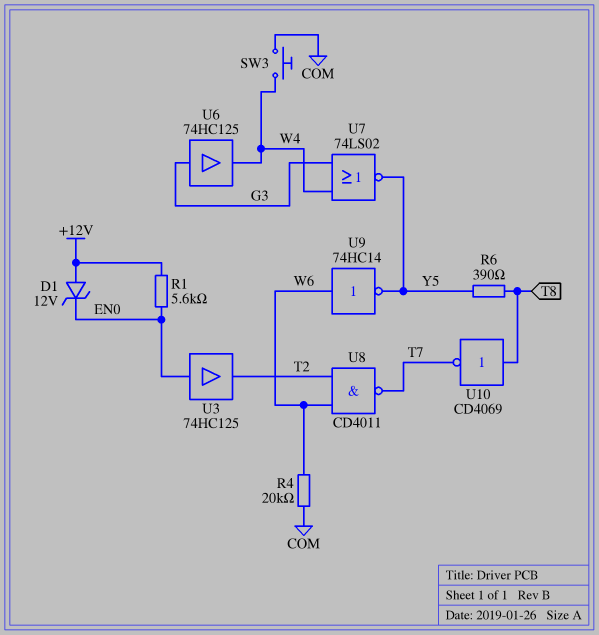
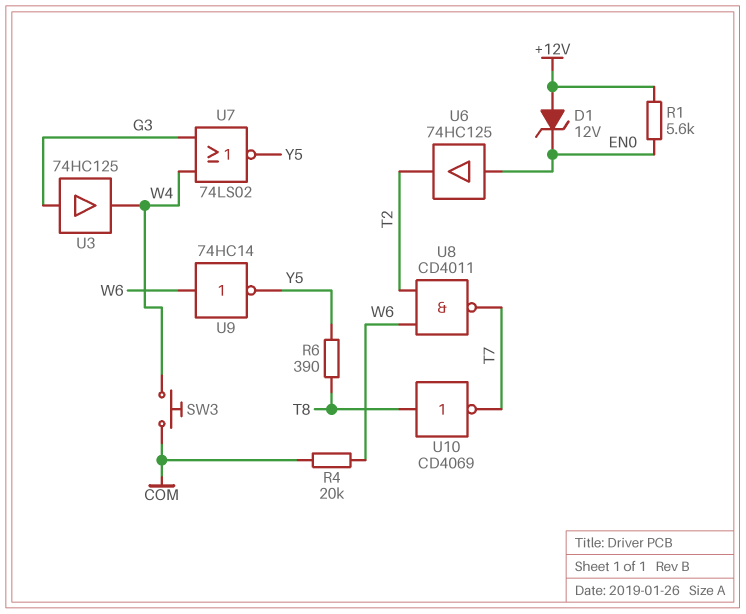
U3: buffer 74HC125 (in EN0, out T2) -> buffer 74HC125 (in G3, out W4)
U6: buffer 74HC125 (in G3, out W4) -> buffer 74HC125 (in EN0, out T2)

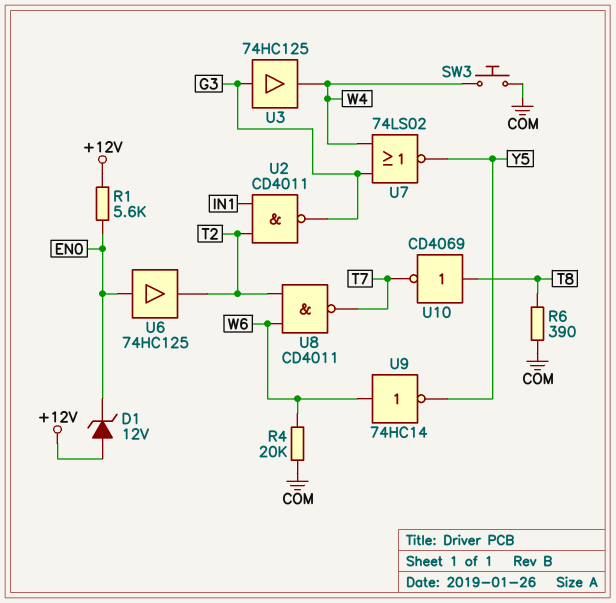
R6: 390 (T8, Y5) -> 390 (COM, T8)
U2: none -> NAND CD4011 (in IN1, in T2, out G3)

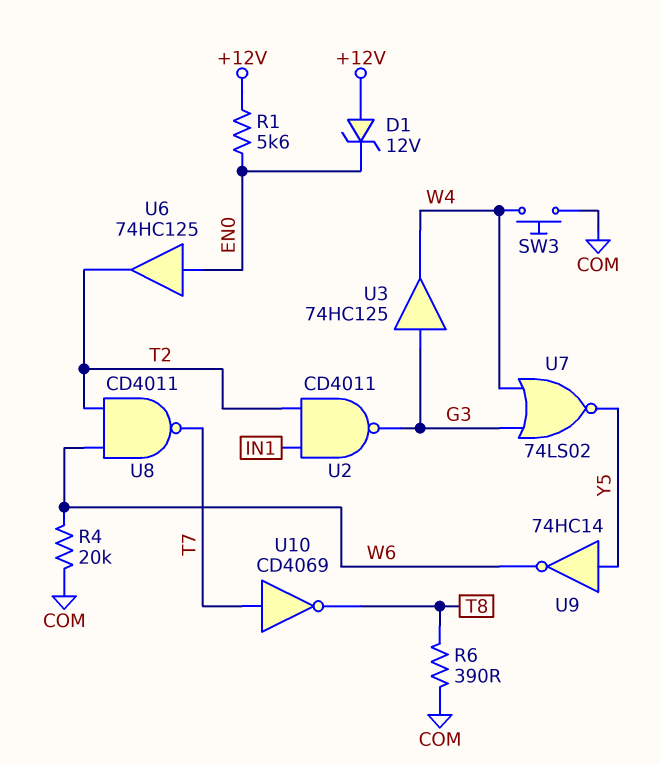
U9: NOT 74HC14 (in W6, out Y5) -> NOT 74HC14 (in Y5, out W6)
U10: NOT CD4069 (in T8, out T7) -> NOT CD4069 (in T7, out T8)

